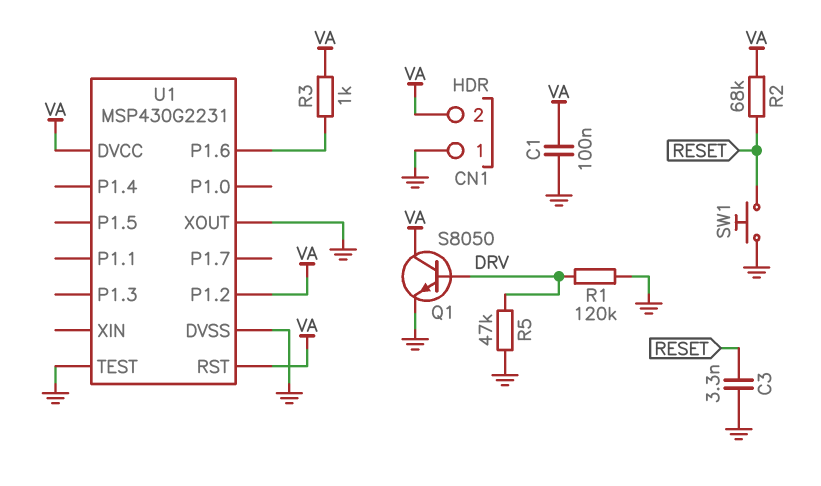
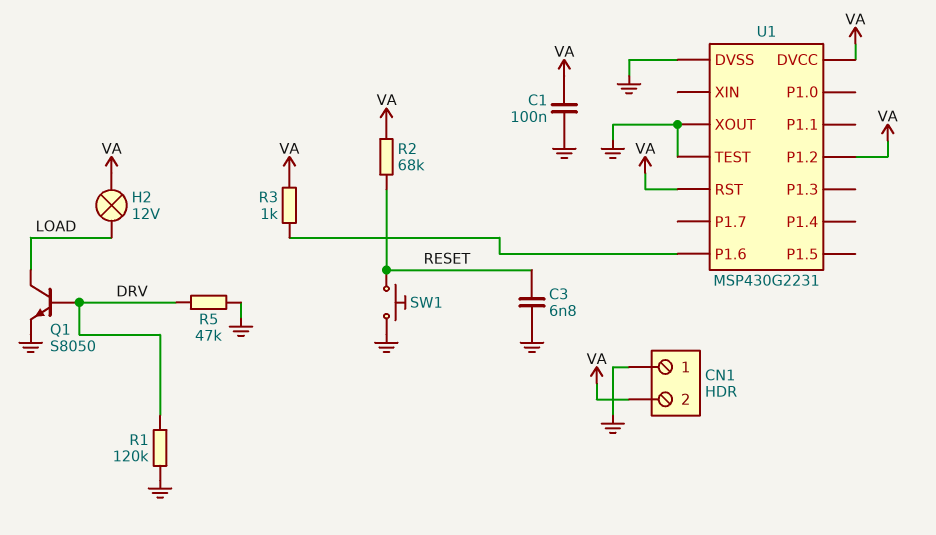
C3: 3.3nF (GND, RESET) -> 6.8nF (GND, RESET)
H2: none -> lamp 12V (LOAD, VA)
Q1: NPN S8050 (B DRV, C VA, E GND) -> NPN S8050 (B DRV, C LOAD, E GND)

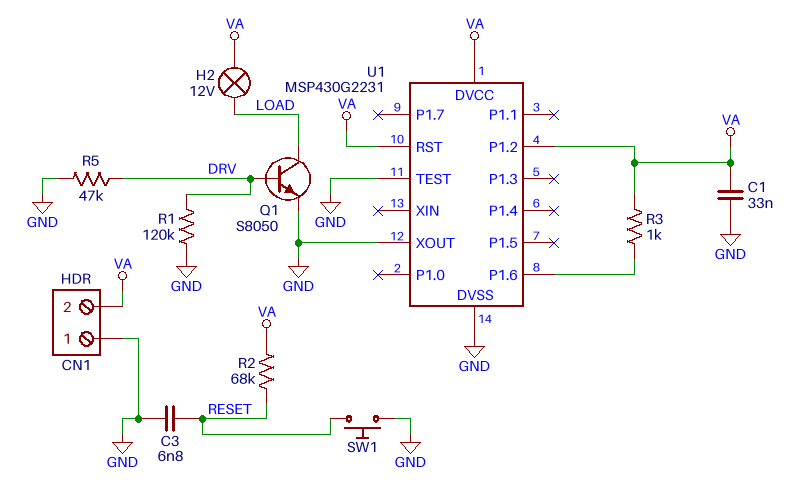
C1: 100nF (GND, VA) -> 33nF (GND, VA)

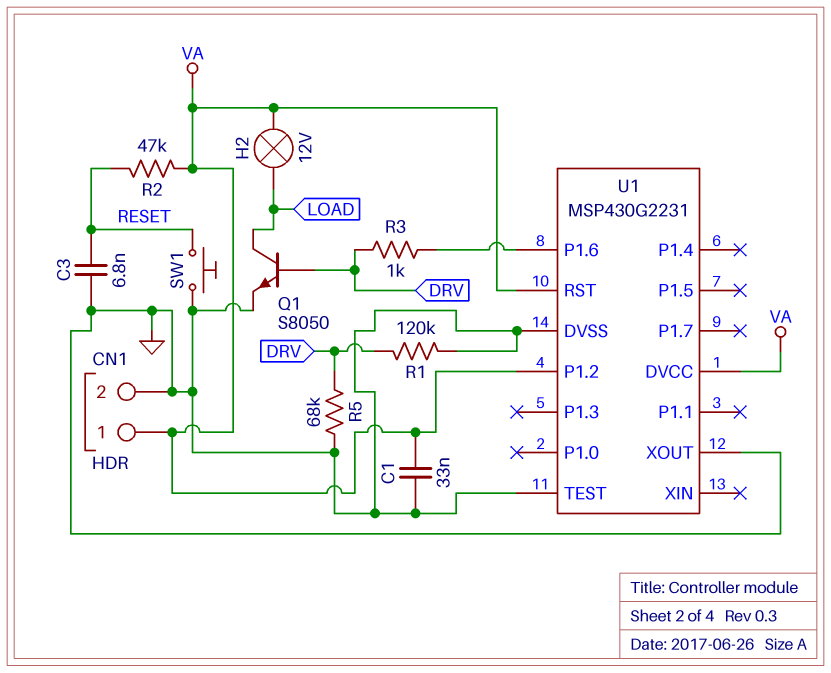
CN1 pin 1: GND -> VA
CN1 pin 2: VA -> GND
R2: 68k (RESET, VA) -> 47k (RESET, VA)
R3: 1k (U1/P1.6, VA) -> 1k (DRV, U1/P1.6)
R5: 47k (DRV, GND) -> 68k (DRV, GND)

